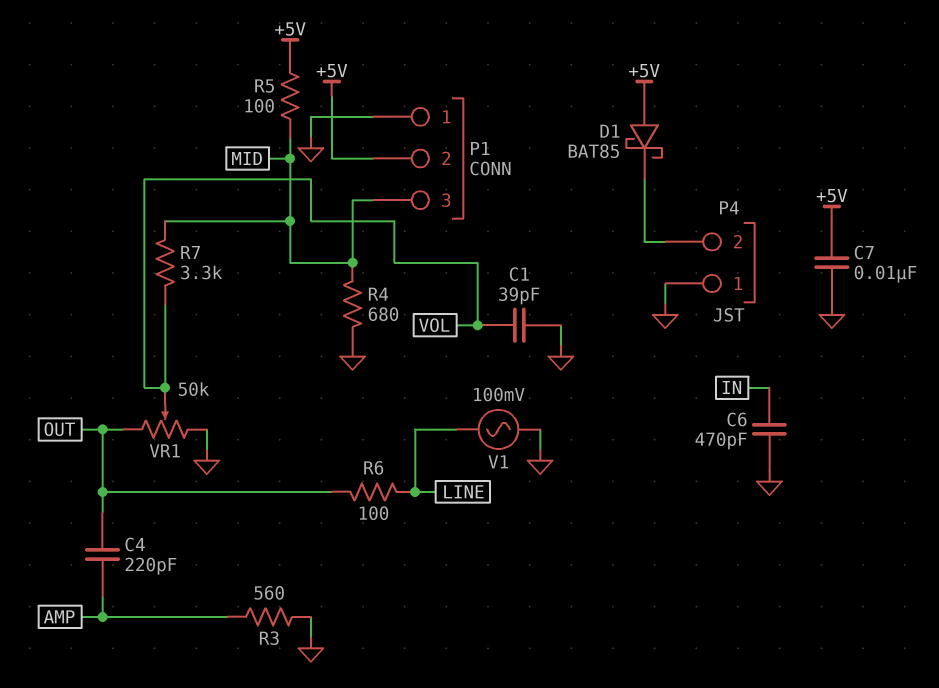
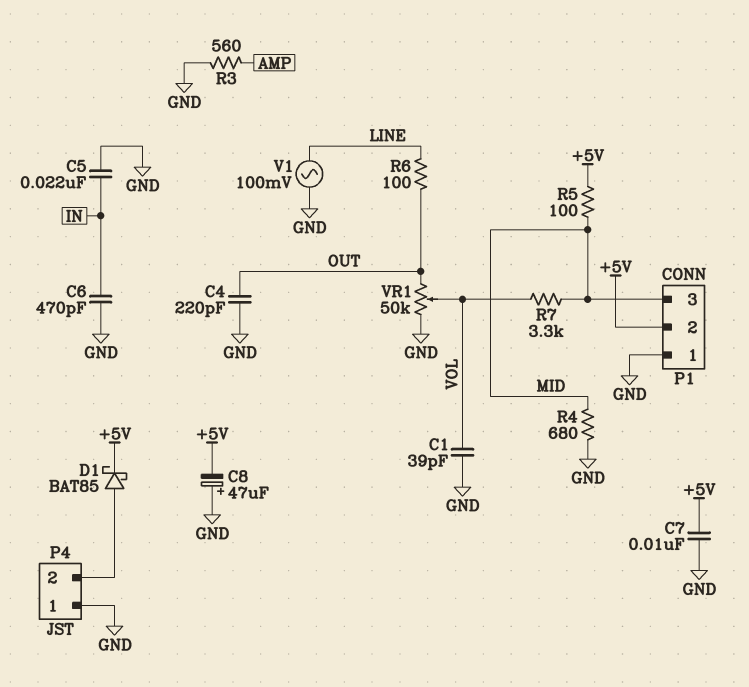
C4: 220pF (AMP, OUT) -> 220pF (GND, OUT)
C5: none -> 22nF (GND, IN)
C8: none -> 47uF (plus GND, minus +5V)
D1: schottky BAT85 (A +5V, K P4/2) -> schottky BAT85 (A P4/2, K +5V)

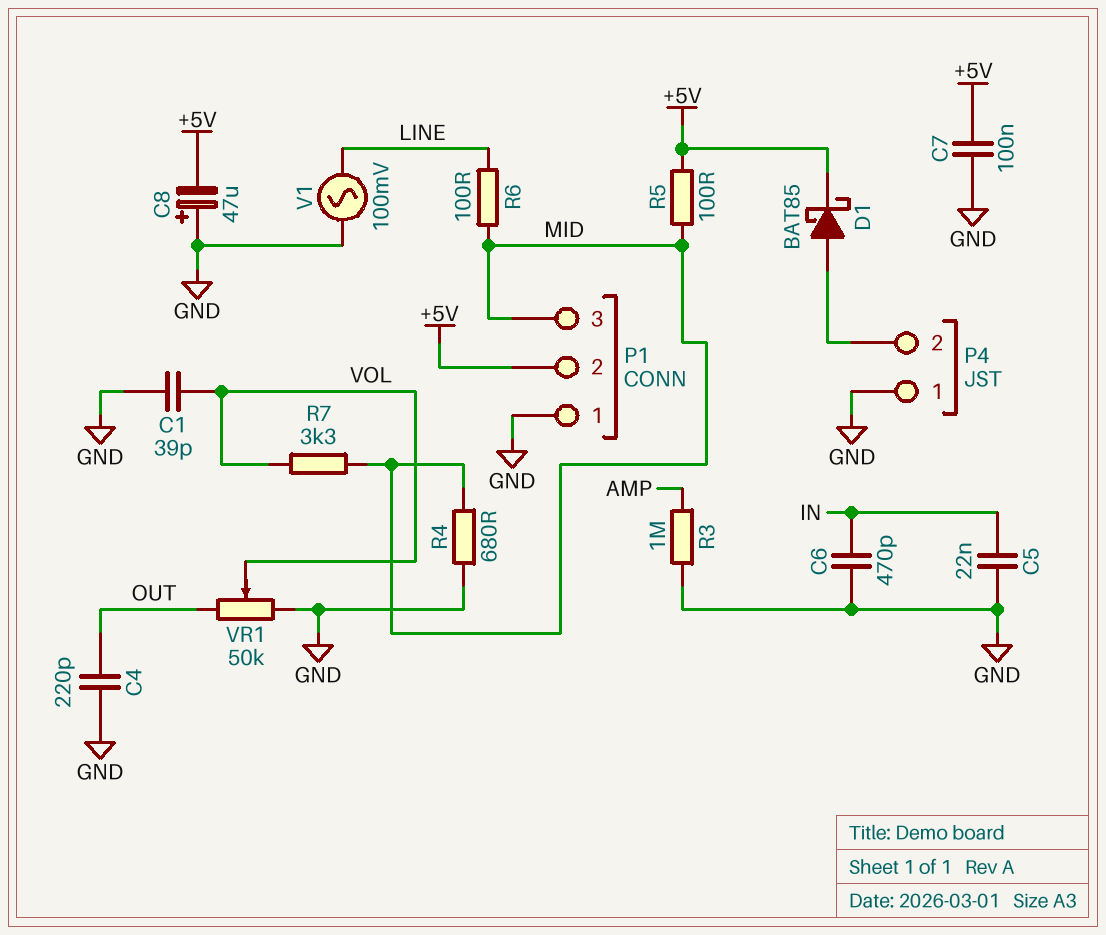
C7: 10nF (+5V, GND) -> 100nF (+5V, GND)
R3: 560 (AMP, GND) -> 1M (AMP, GND)
R6: 100 (LINE, OUT) -> 100 (LINE, MID)

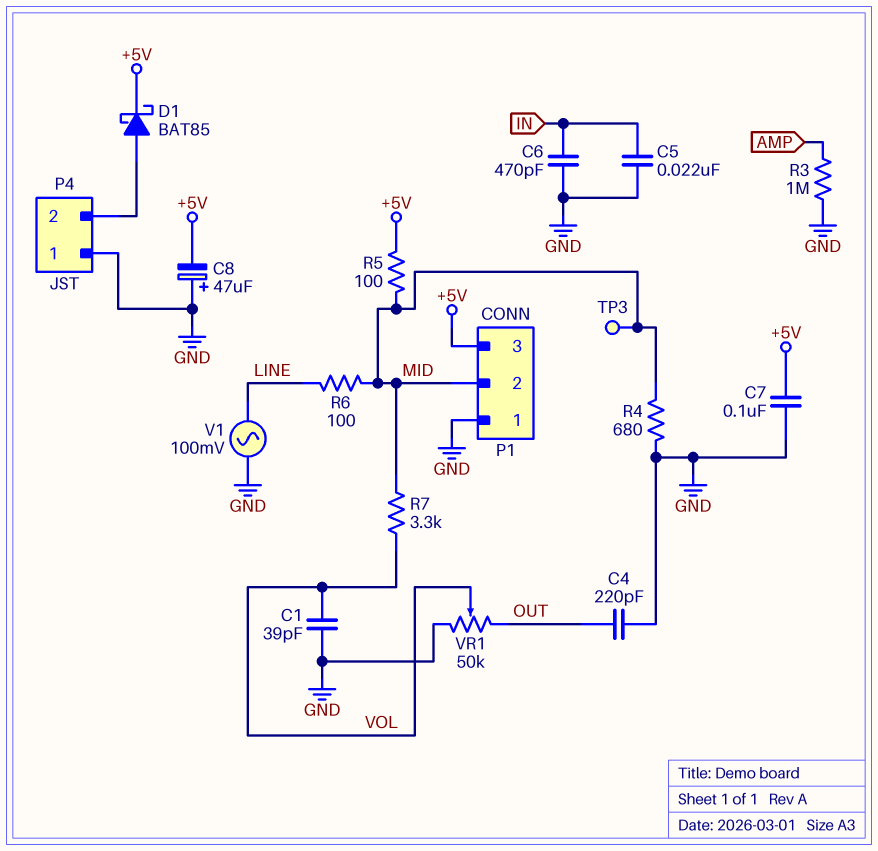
P1 pin 2: +5V -> MID
P1 pin 3: MID -> +5V
TP3: none -> test point (MID)

